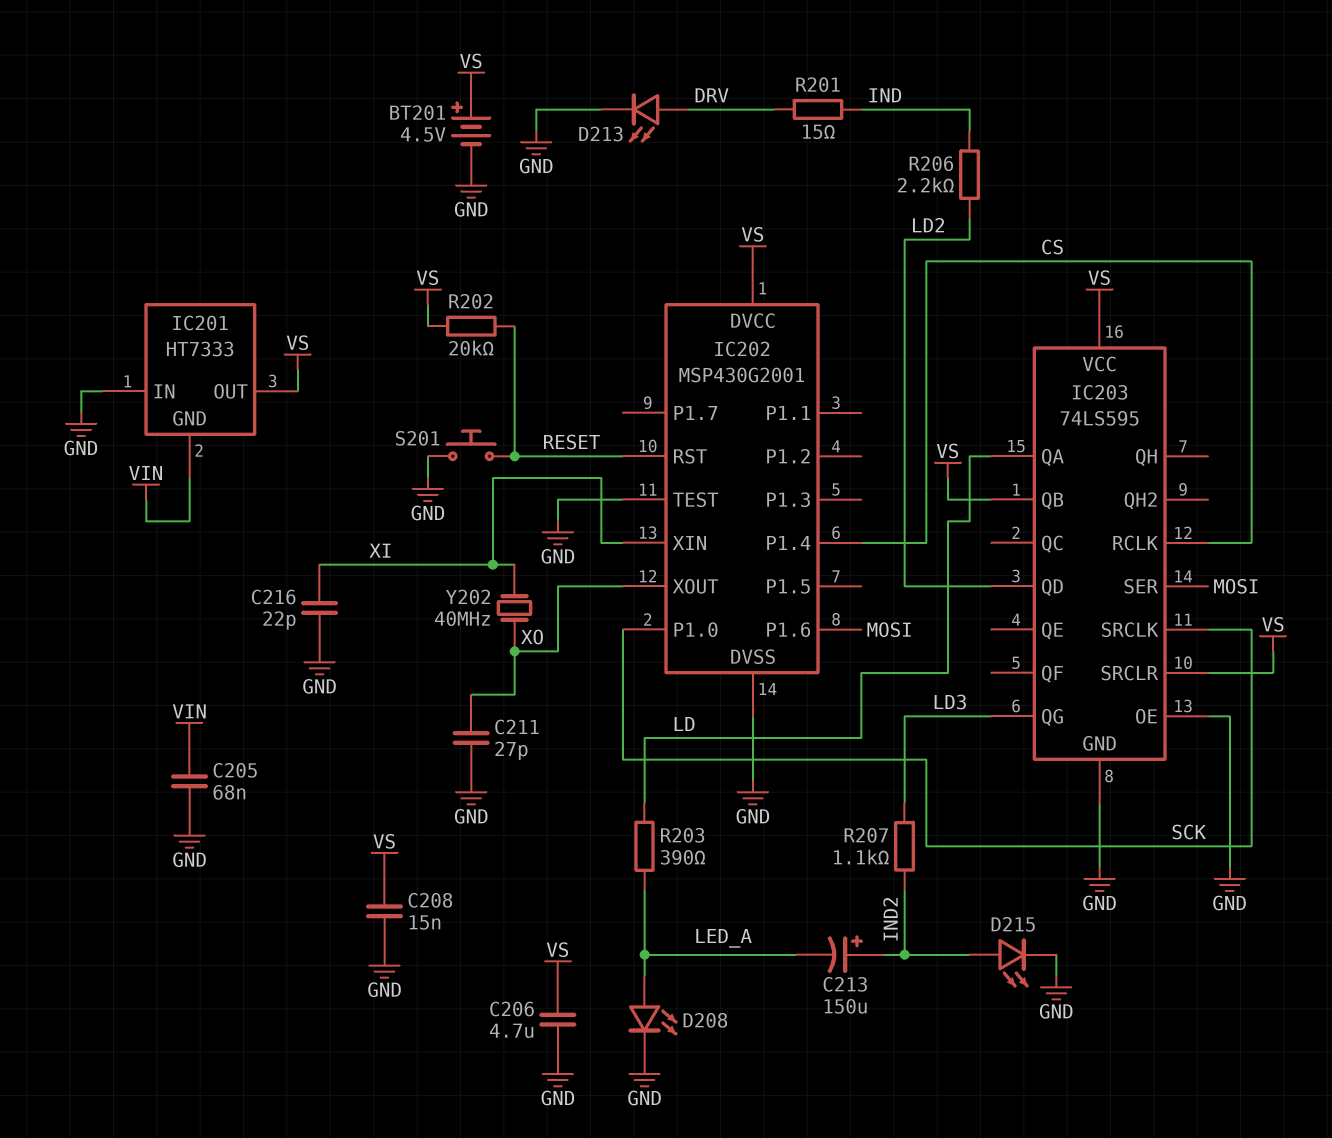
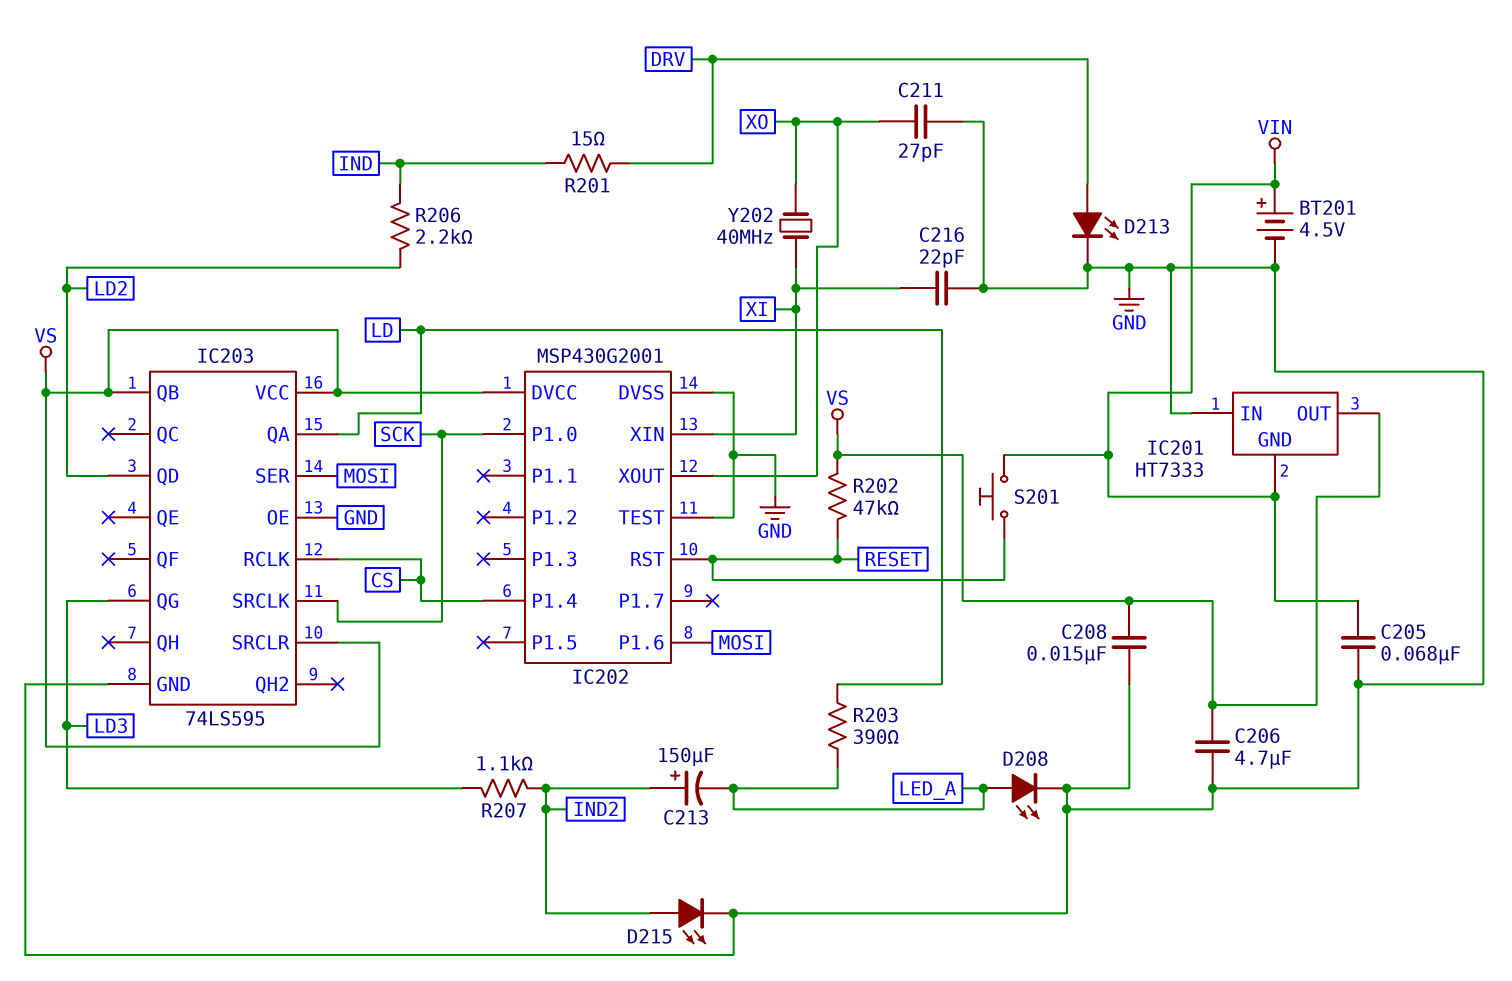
BT201: 4.5V (plus VS, minus GND) -> 4.5V (plus VIN, minus GND)
R202: 20k (RESET, VS) -> 47k (RESET, VS)
S201: button (GND, RESET) -> button (RESET, VIN)

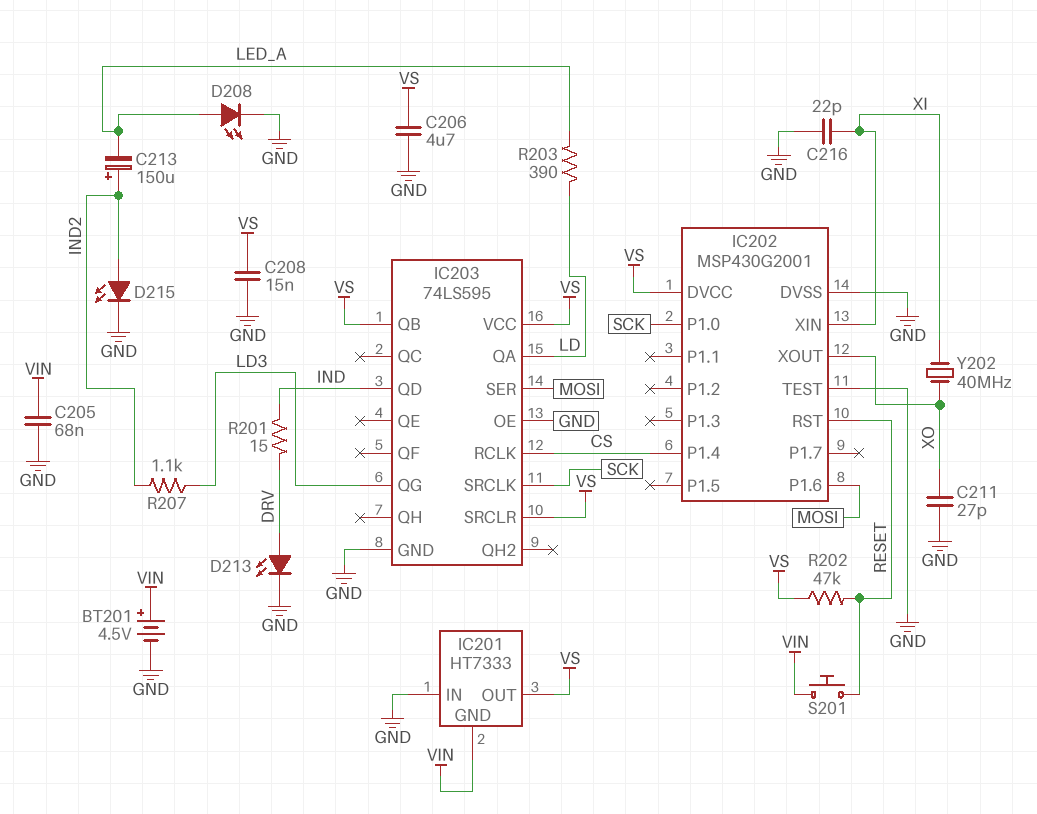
IC203 pin QD: LD2 -> IND
R206: 2.2k (IND, LD2) -> none

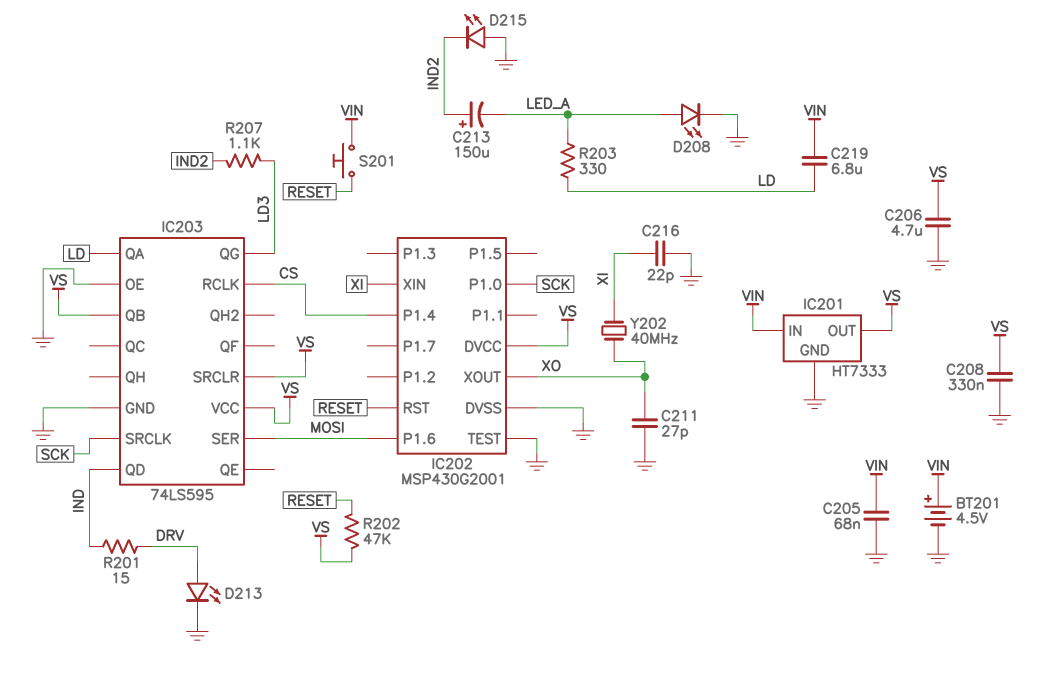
C208: 15nF (GND, VS) -> 330nF (GND, VS)
C219: none -> 6.8uF (LD, VIN)
D215: LED (A IND2, K GND) -> LED (A GND, K IND2)
IC201 pin GND: VIN -> GND
IC201 pin IN: GND -> VIN
R203: 390 (LD, LED_A) -> 330 (LD, LED_A)

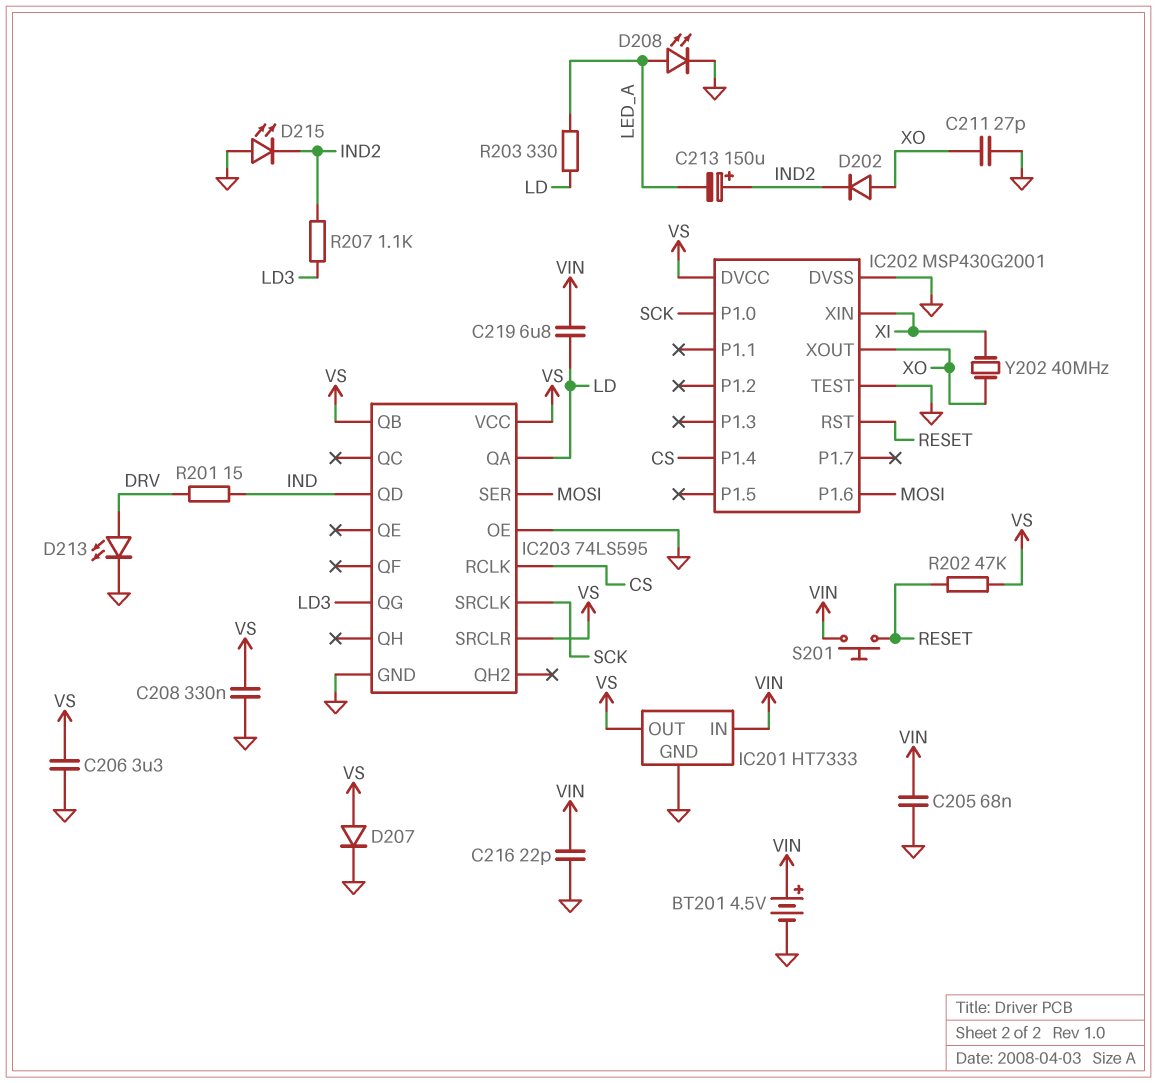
C206: 4.7uF (GND, VS) -> 3.3uF (GND, VS)
C216: 22pF (GND, XI) -> 22pF (GND, VIN)
D202: none -> diode (A XO, K IND2)
D207: none -> diode (A VS, K GND)

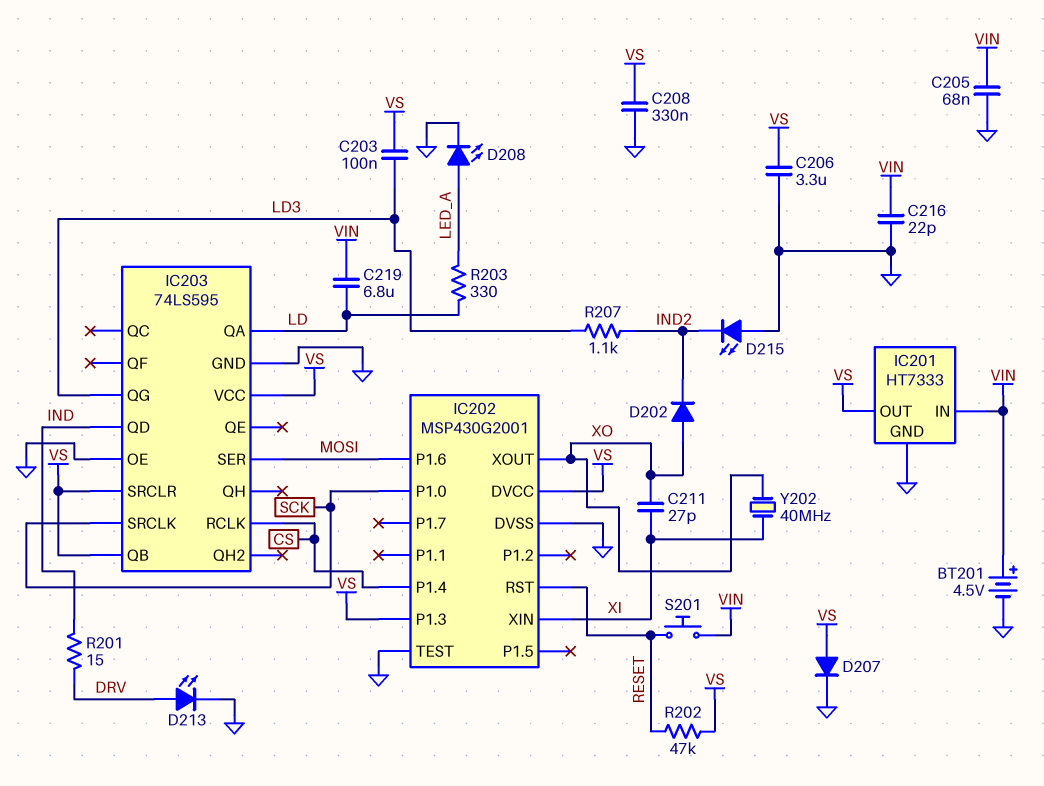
C203: none -> 100nF (LD3, VS)
C211: 27pF (GND, XO) -> 27pF (XI, XO)
C213: 150uF (plus IND2, minus LED_A) -> none
IC202 pin P1.3: none -> VS

